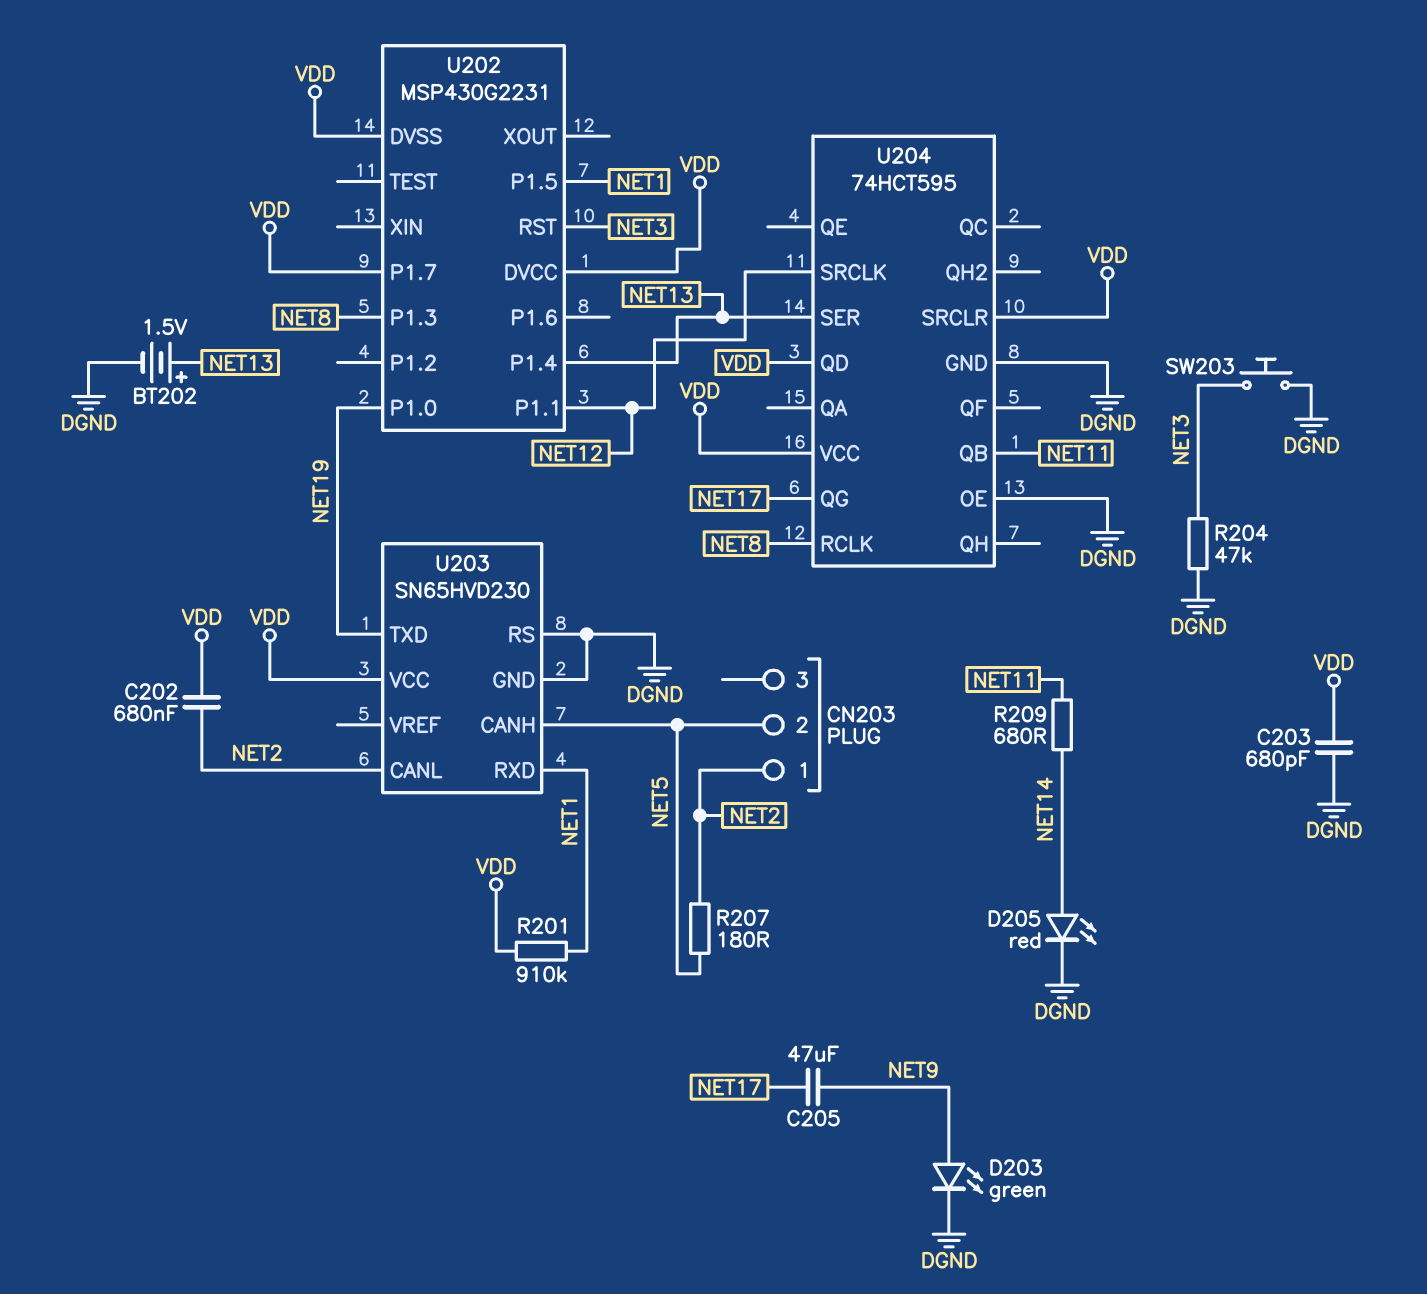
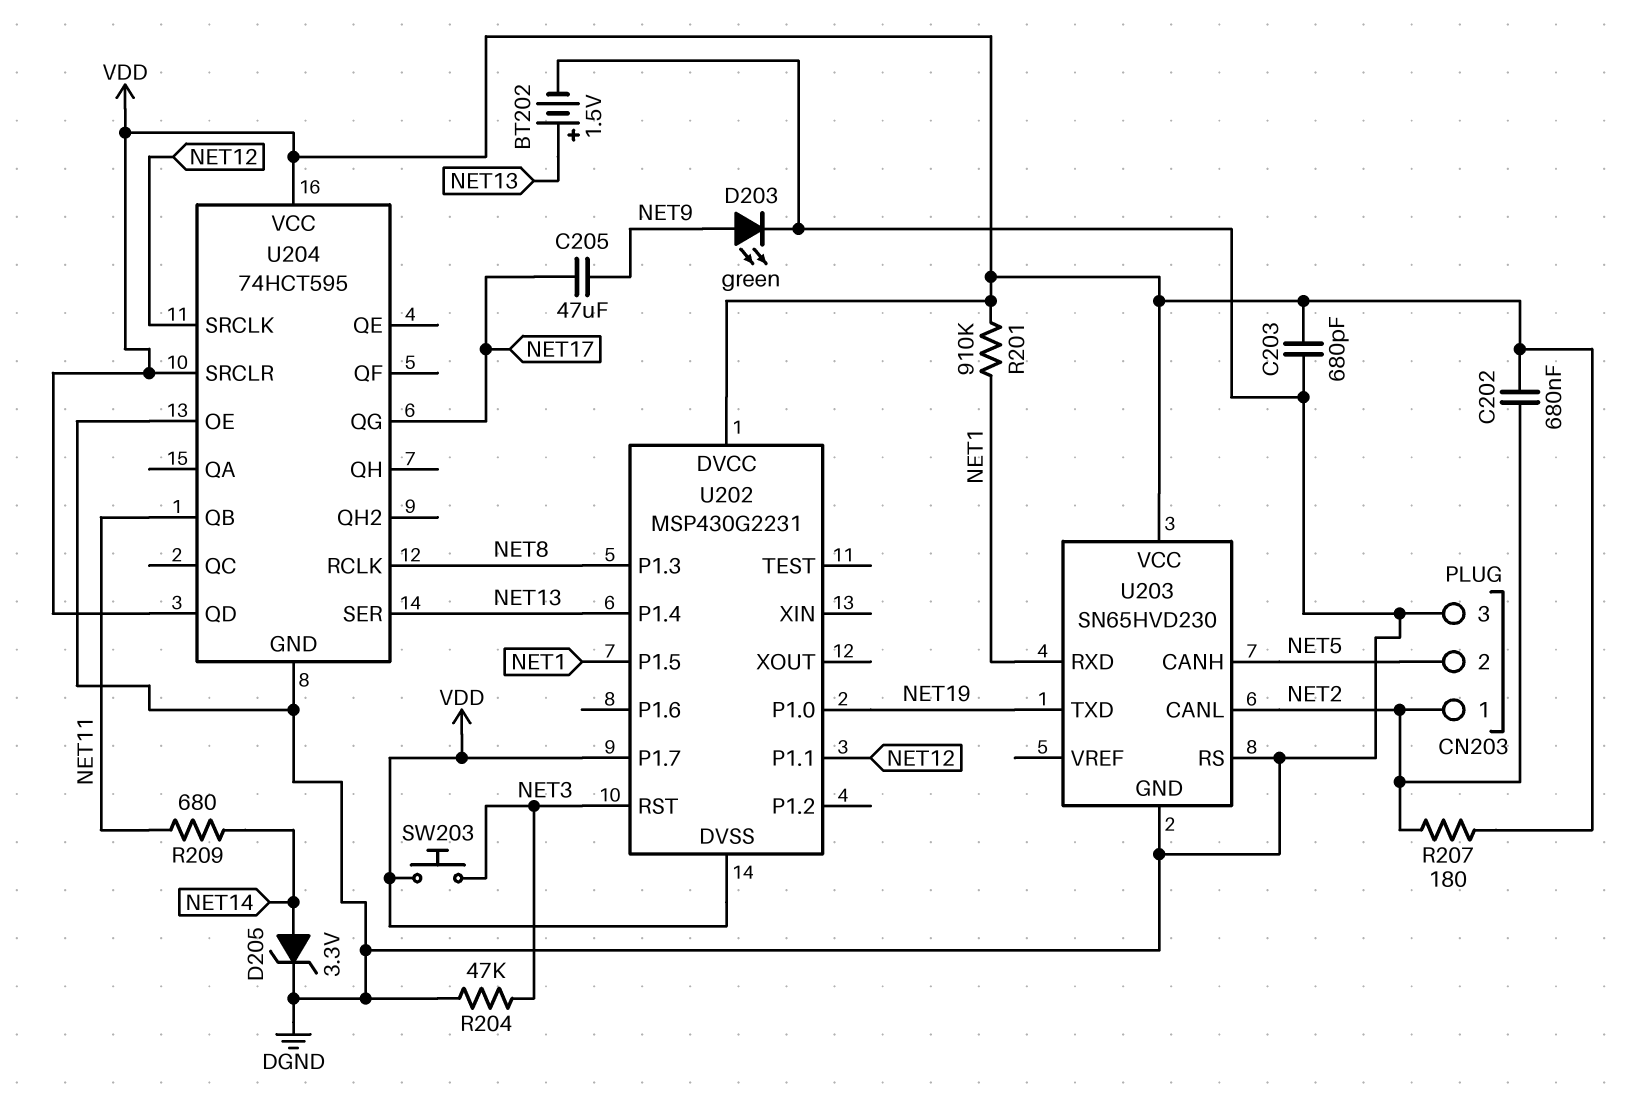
CN203 pin 3: none -> DGND
D205: LED red (A NET14, K DGND) -> zener 3.3V (A NET14, K DGND)
R207: 180 (NET2, NET5) -> 180 (NET2, VDD)
SW203: button (DGND, NET3) -> button (NET3, VDD)

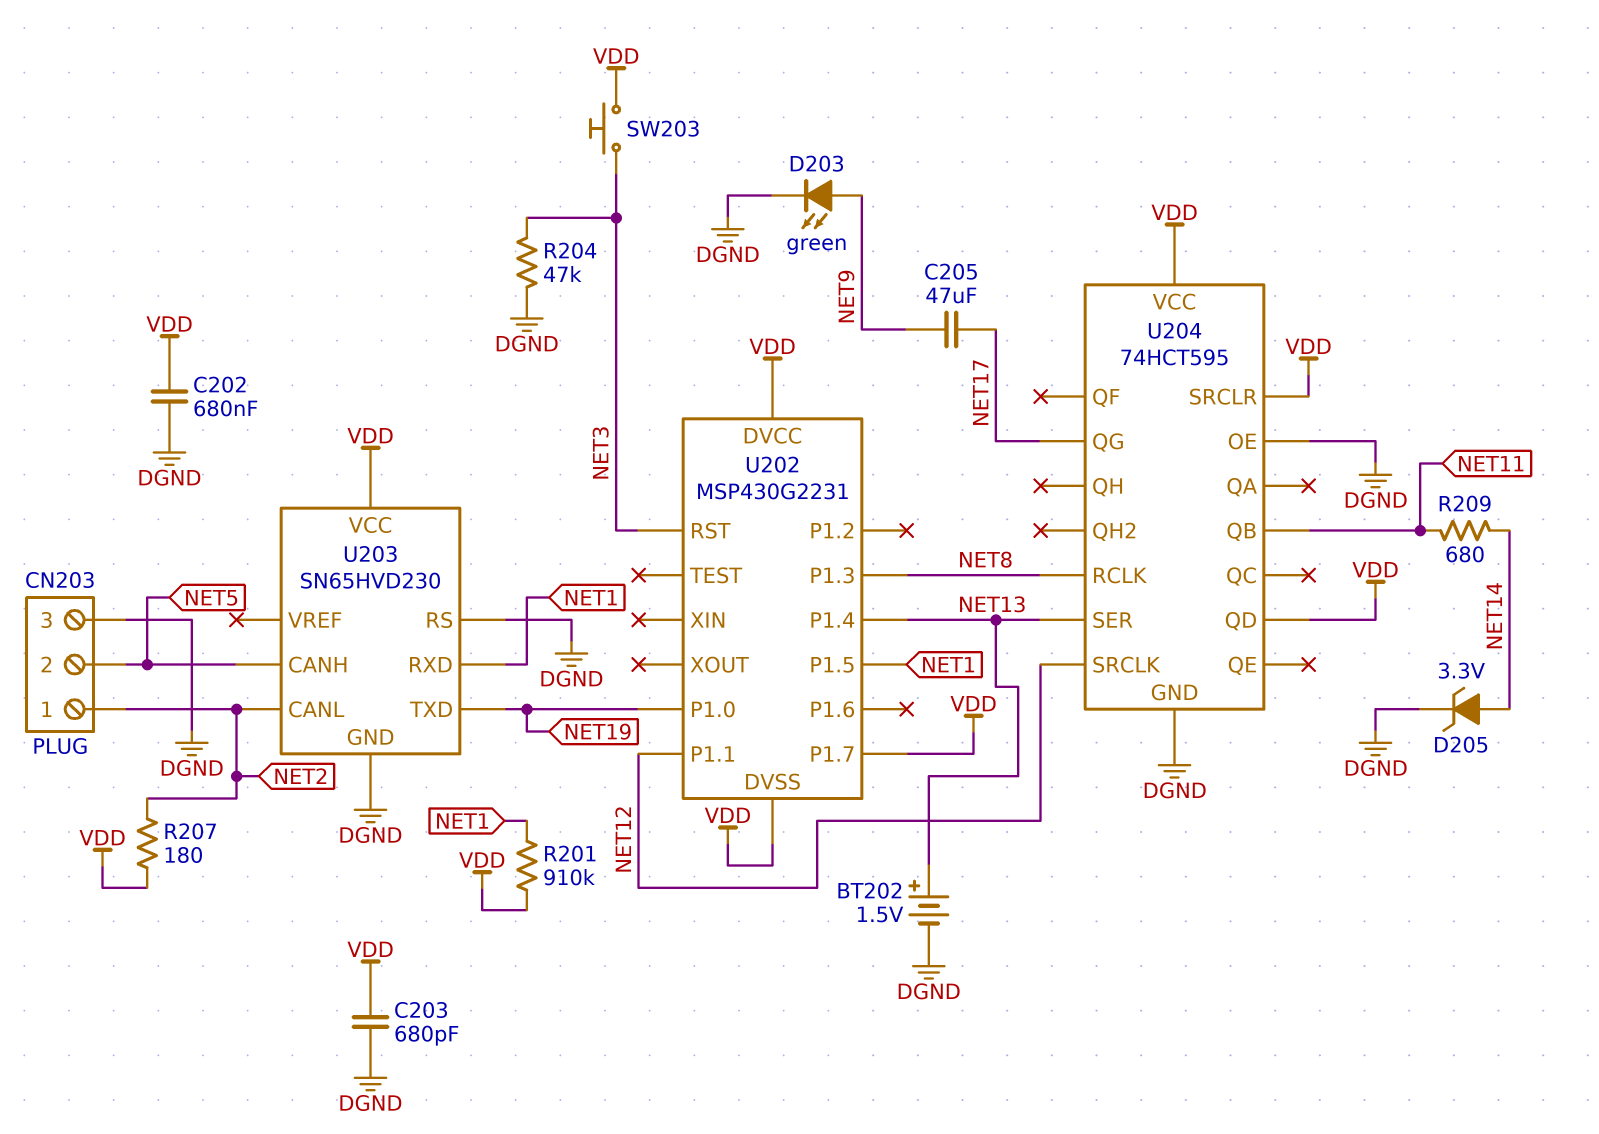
C202: 680nF (NET2, VDD) -> 680nF (DGND, VDD)

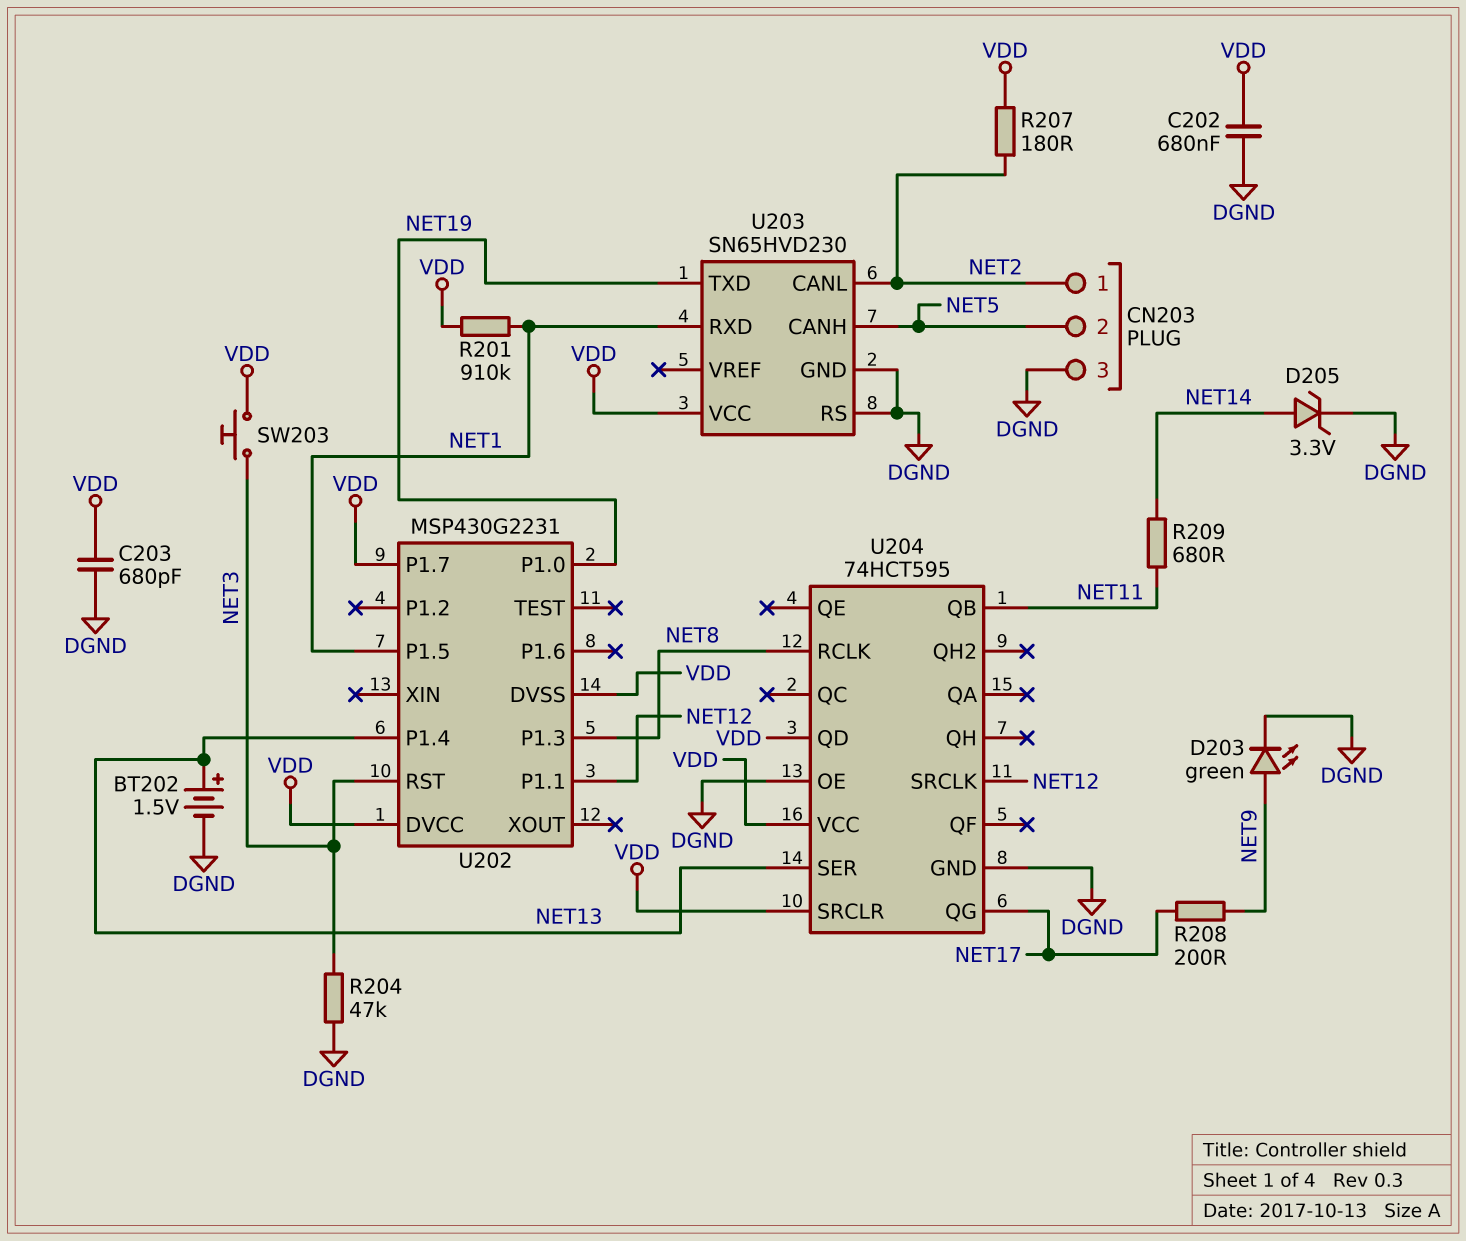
C205: 47uF (NET9, NET17) -> none
R208: none -> 200 (NET9, NET17)

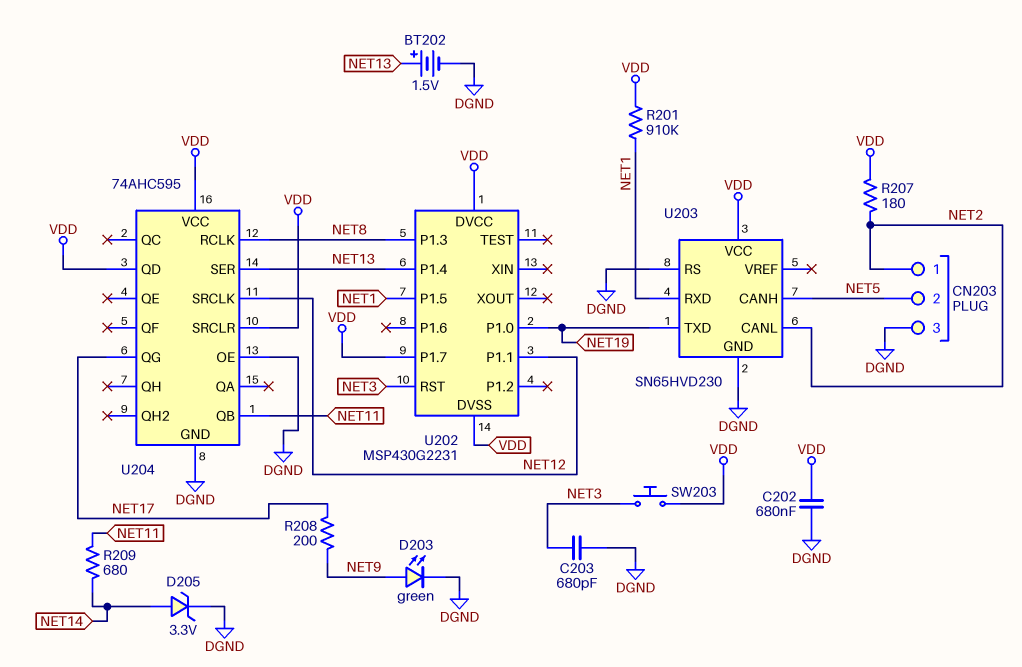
C203: 680pF (DGND, VDD) -> 680pF (DGND, NET3)
R204: 47k (DGND, NET3) -> none
U204: 74HCT595 -> 74AHC595

